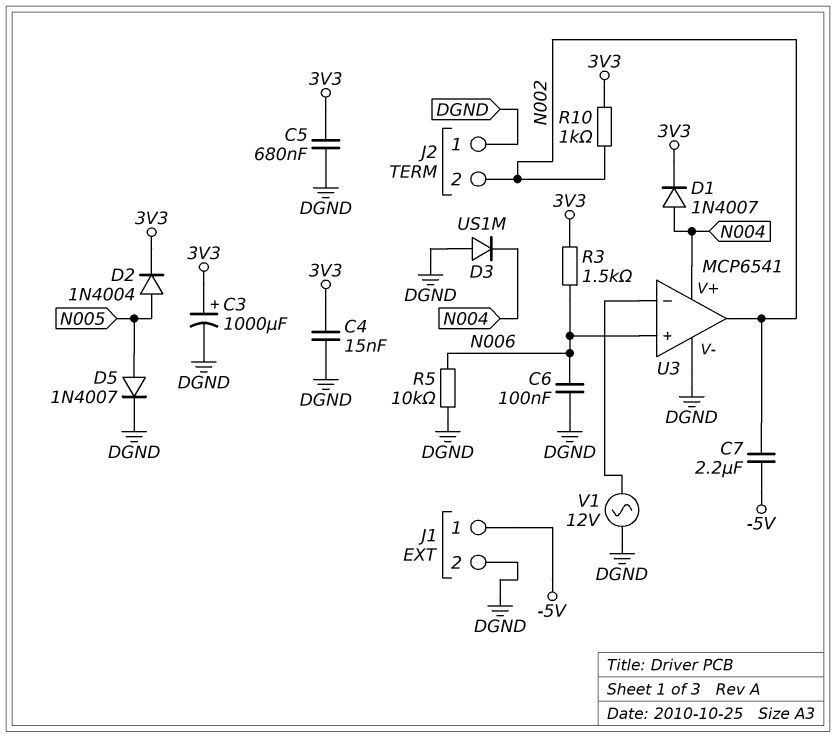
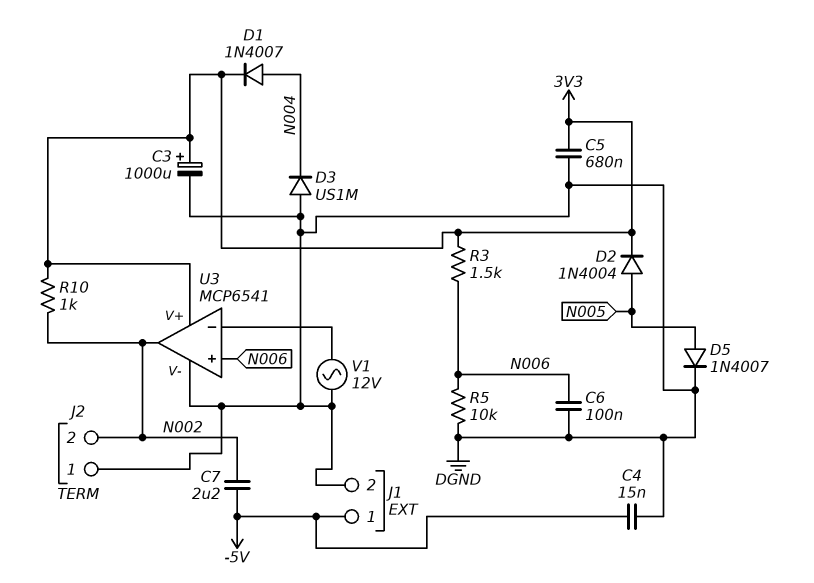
C4: 15nF (3V3, DGND) -> 15nF (-5V, DGND)
U3 pin V+: N004 -> 3V3

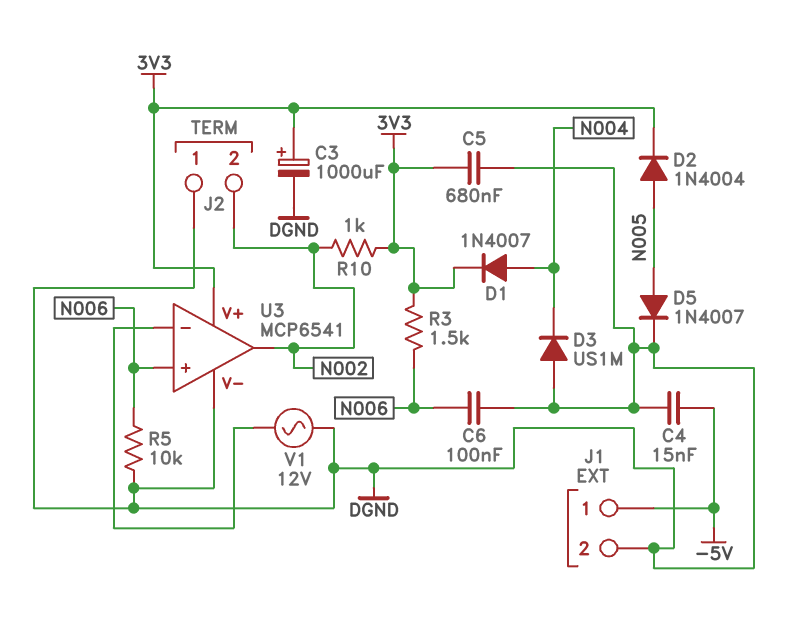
C7: 2.2uF (-5V, N002) -> none

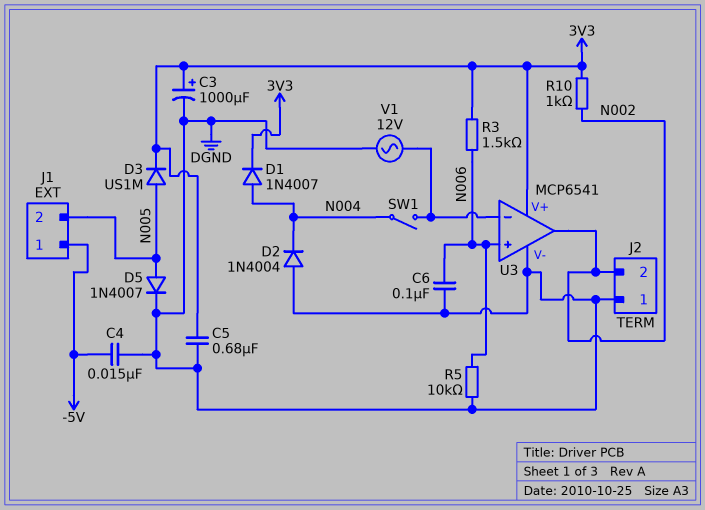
D2: diode 1N4004 (A N005, K 3V3) -> diode 1N4004 (A DGND, K N004)
D3: diode US1M (A DGND, K N004) -> diode US1M (A N005, K 3V3)
J1 pin 2: DGND -> N005
SW1: none -> switch (N004, U3/in-)

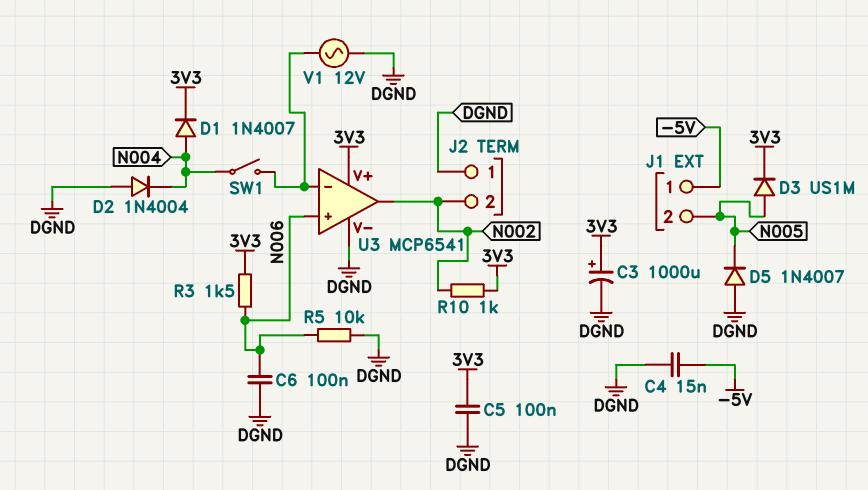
C5: 680nF (3V3, DGND) -> 100nF (3V3, DGND)
D5: diode 1N4007 (A N005, K DGND) -> diode 1N4007 (A DGND, K N005)

